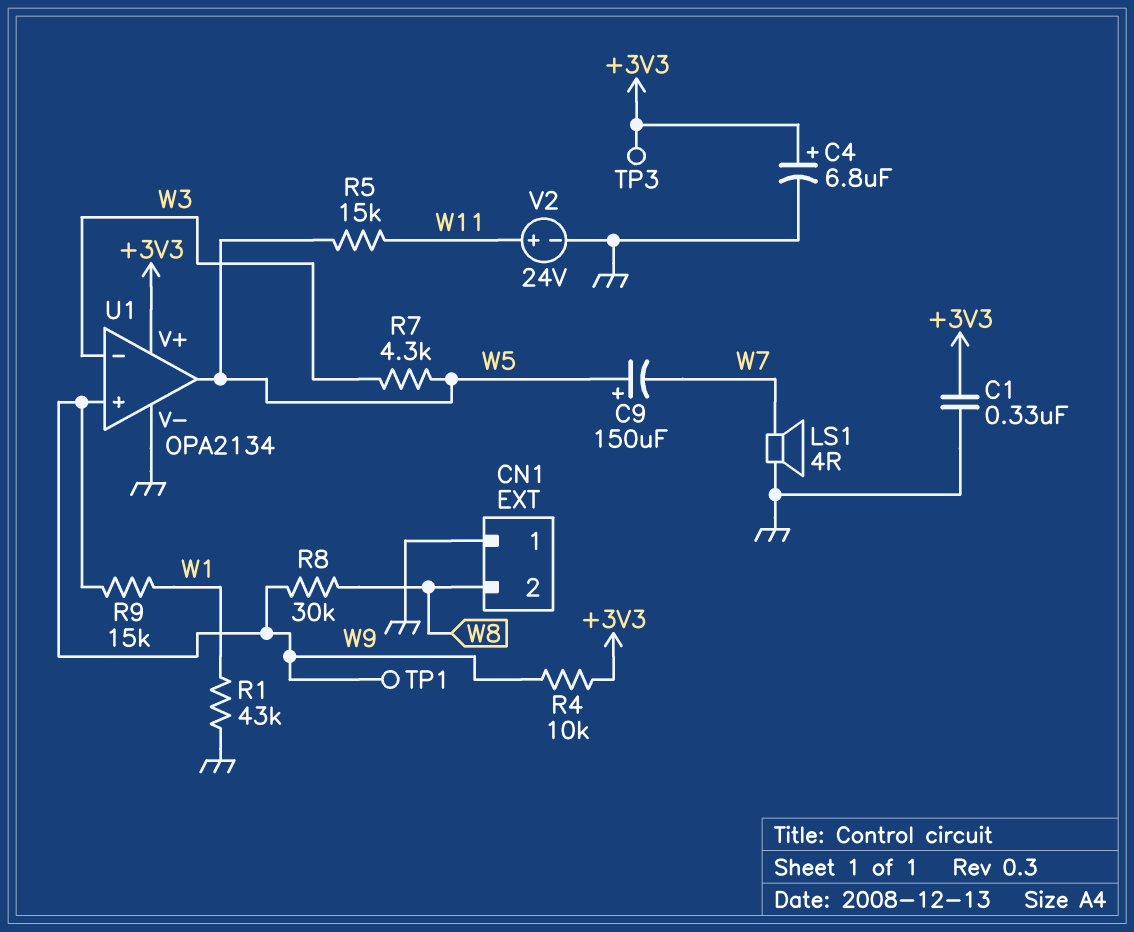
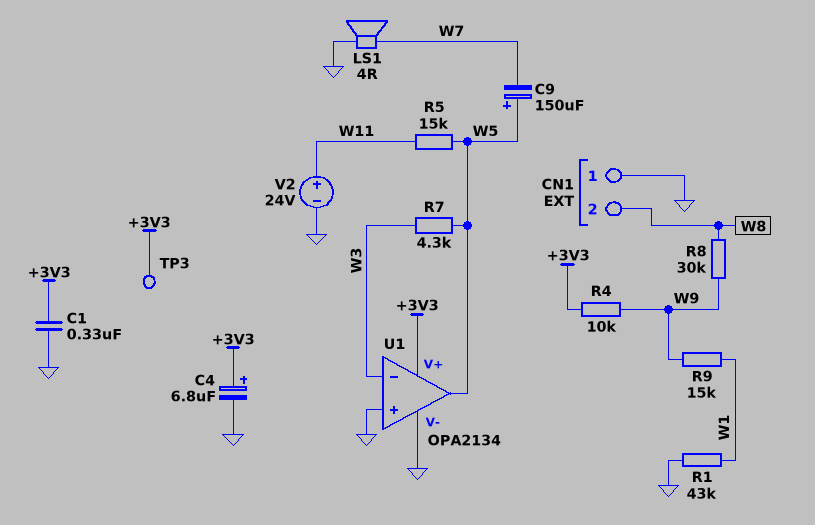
TP1: test point (W9) -> none
U1 pin in+: W9 -> GND

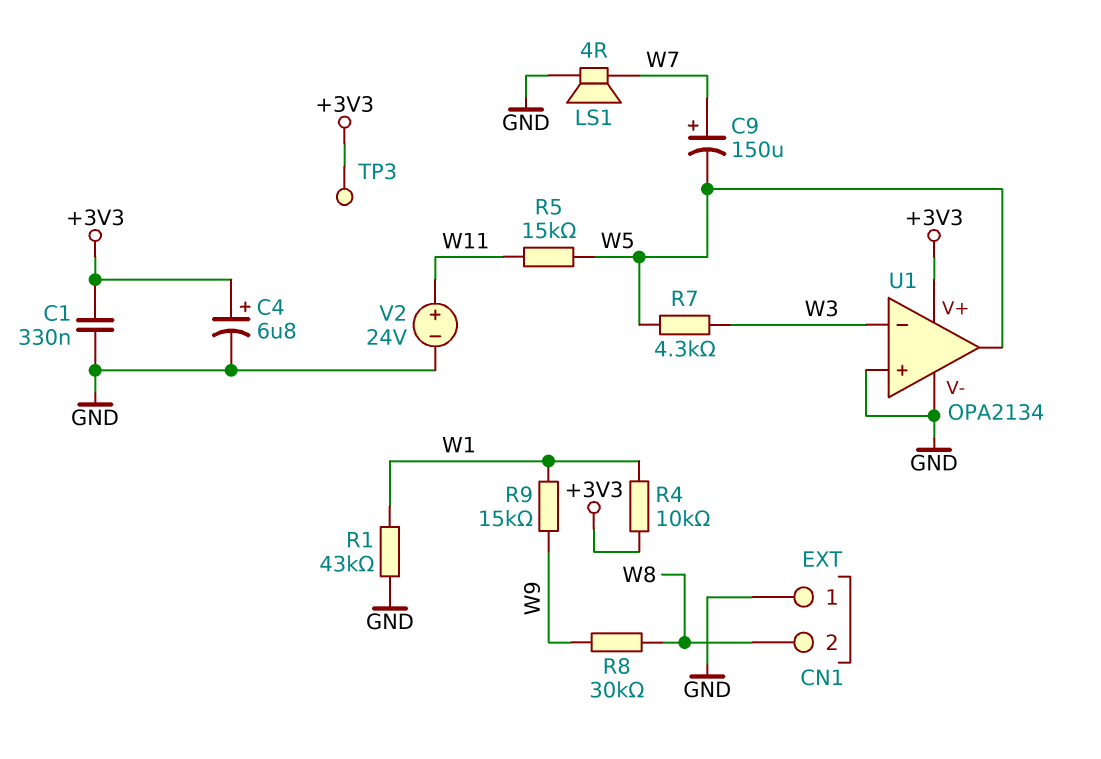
C9: 150uF (plus W5, minus W7) -> 150uF (plus W7, minus W5)
R4: 10k (+3V3, W9) -> 10k (+3V3, W1)

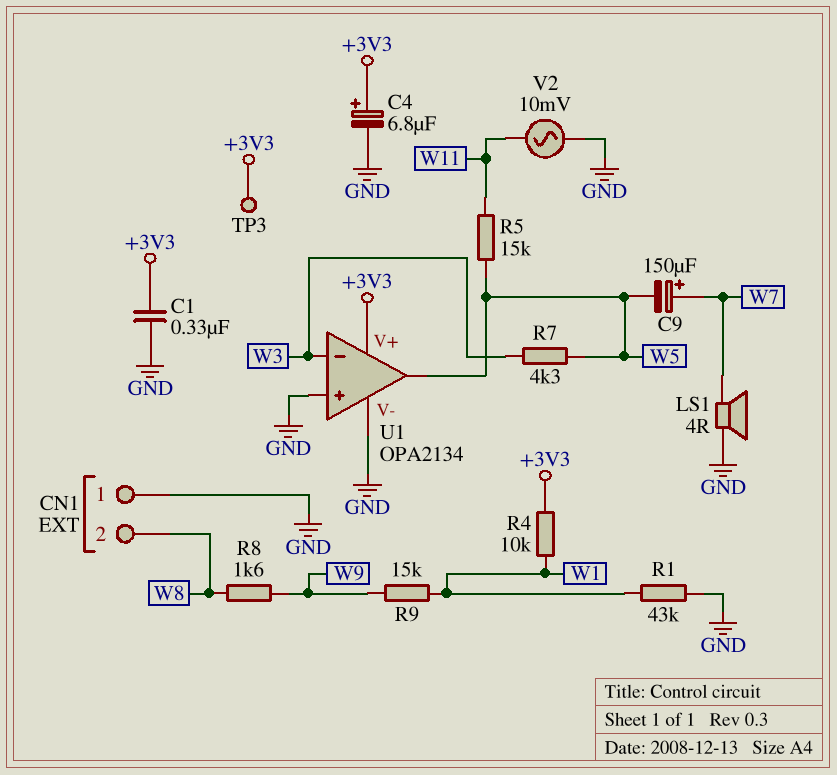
R8: 30k (W8, W9) -> 1.6k (W8, W9)
V2: 24V (plus W11, minus GND) -> AC 10mV (GND, W11)

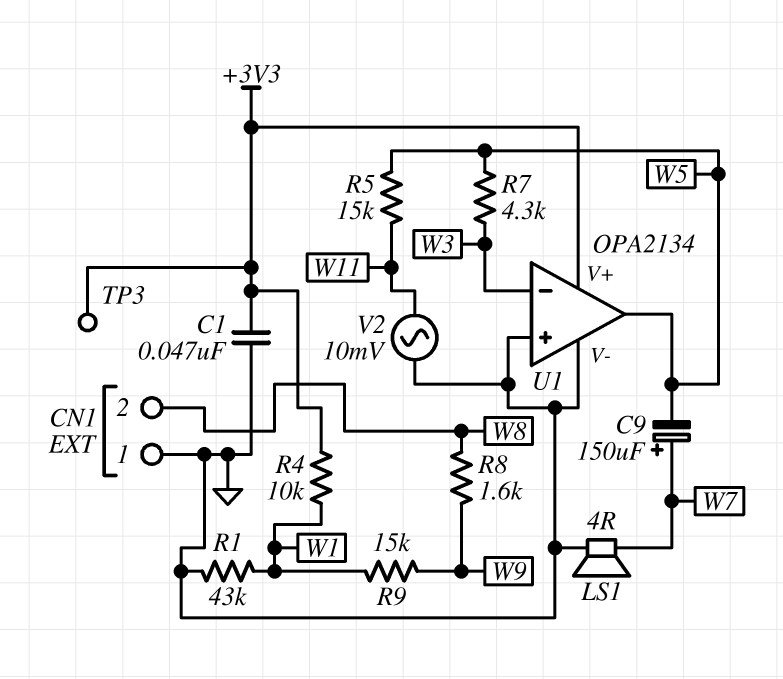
C1: 330nF (+3V3, GND) -> 47nF (+3V3, GND)
C4: 6.8uF (plus +3V3, minus GND) -> none

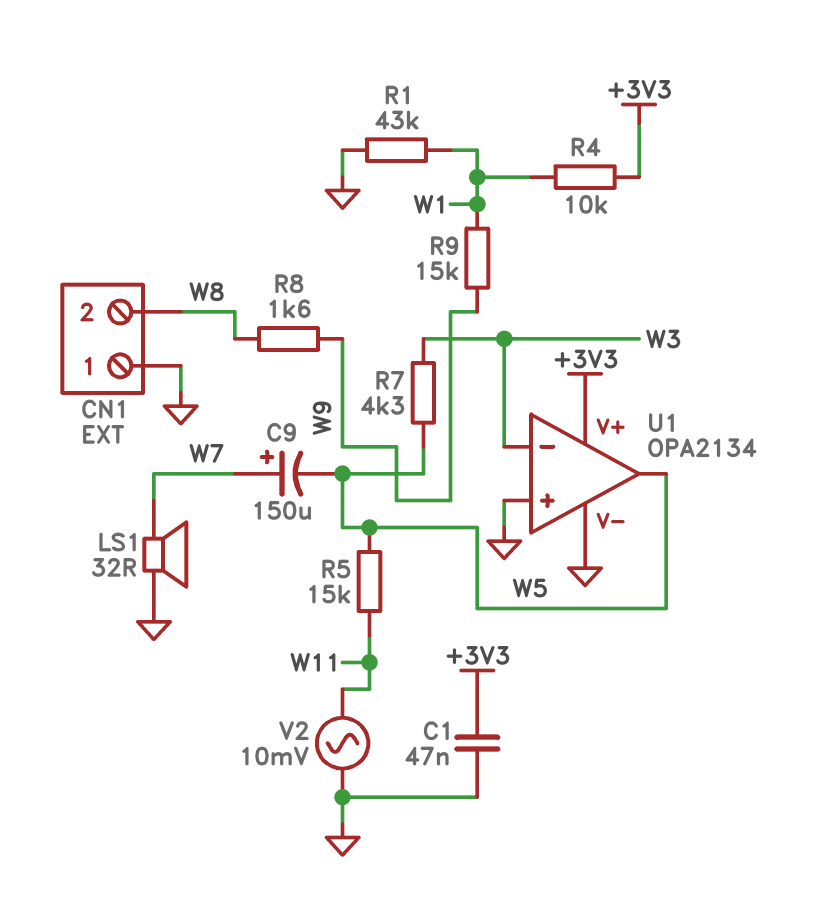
LS1: speaker 4R (GND, W7) -> speaker 32R (GND, W7)
TP3: test point (+3V3) -> none

